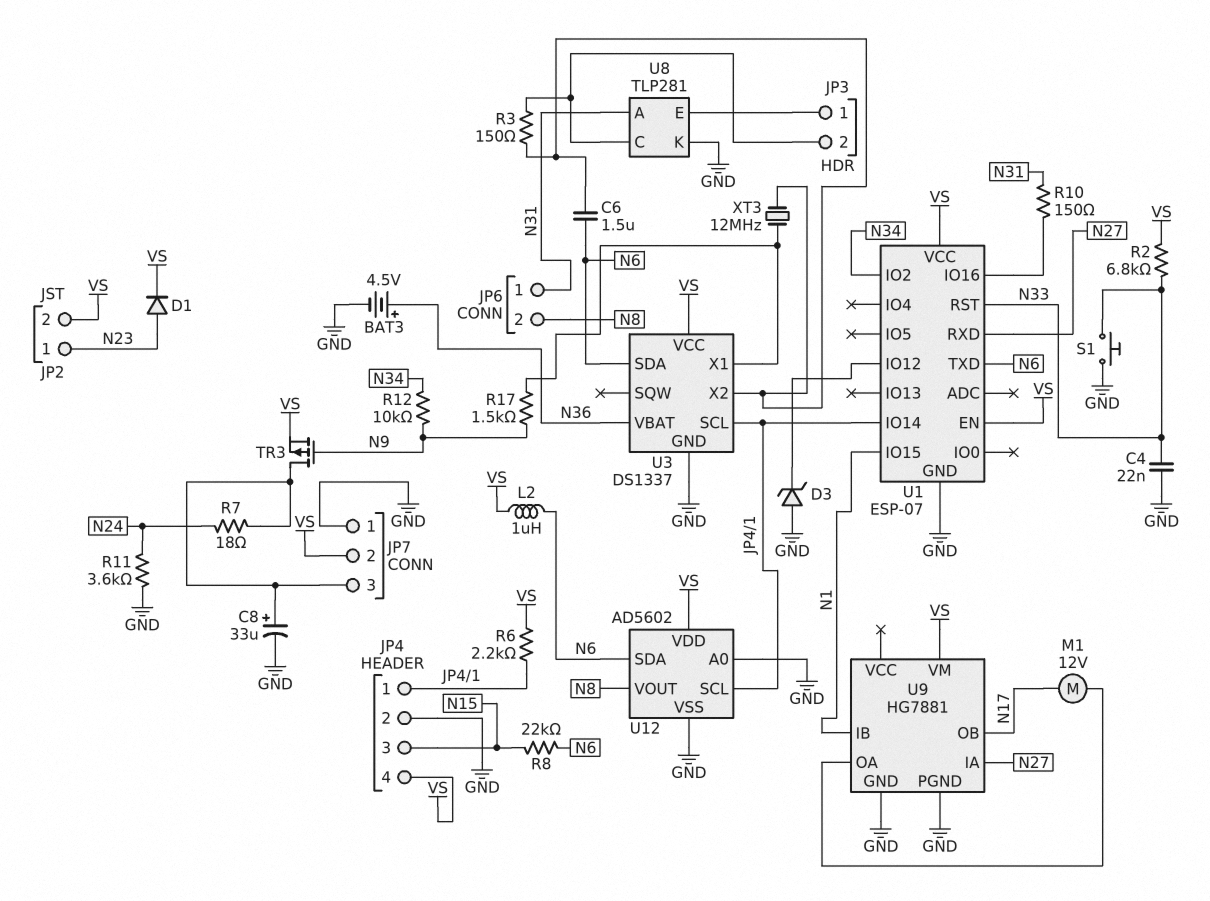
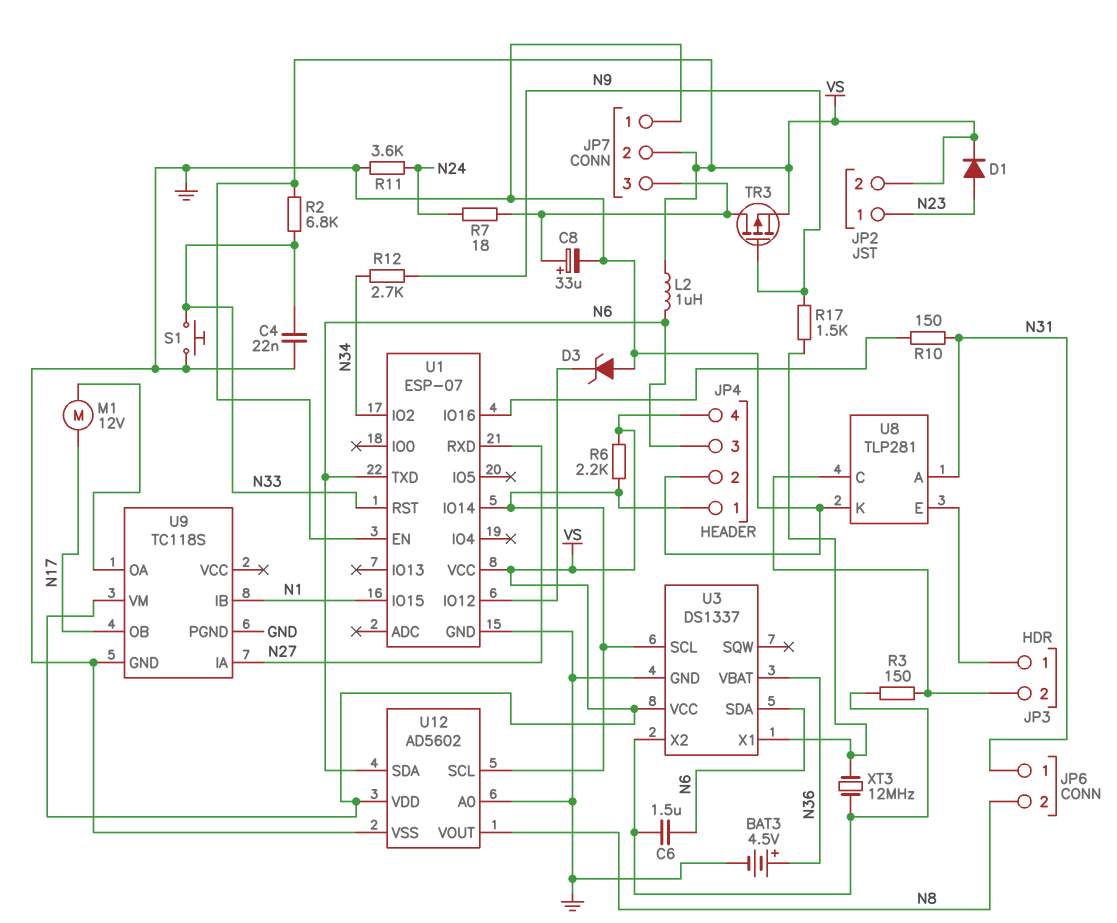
JP4 pin 3: N15 -> N6
R8: 22k (N6, N15) -> none
R12: 10k (N9, N34) -> 2.7k (N9, N34)
U9: HG7881 -> TC118S

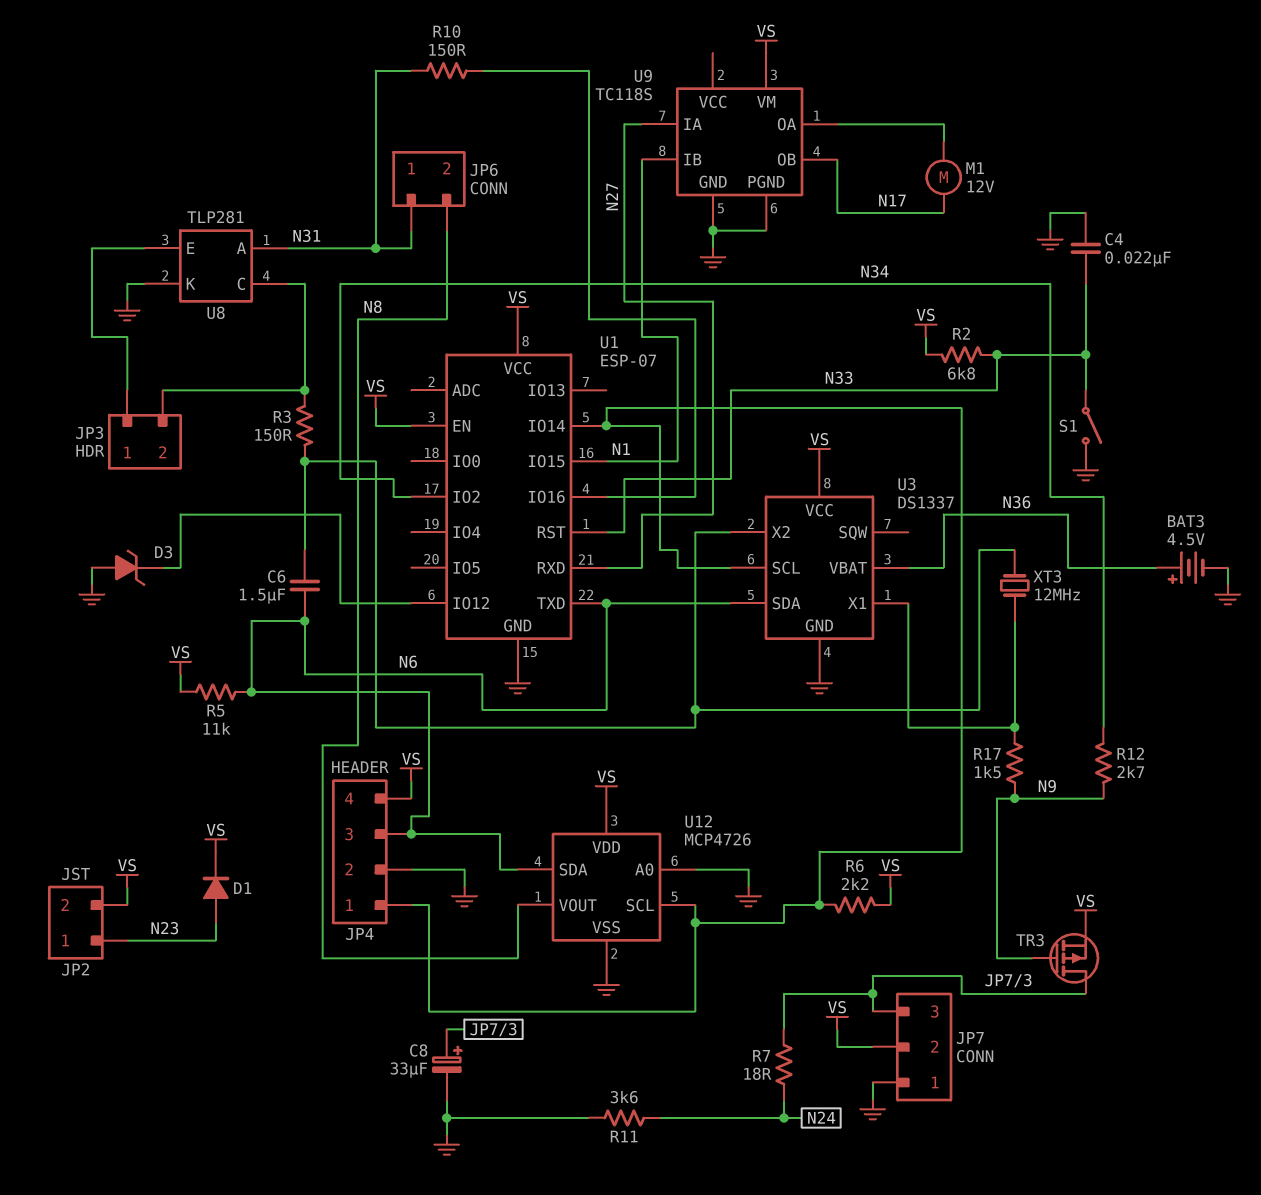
L2: 1uH (N6, VS) -> none
R5: none -> 11k (N6, VS)
S1: button (GND, N33) -> switch (GND, N33)
U12: AD5602 -> MCP4726

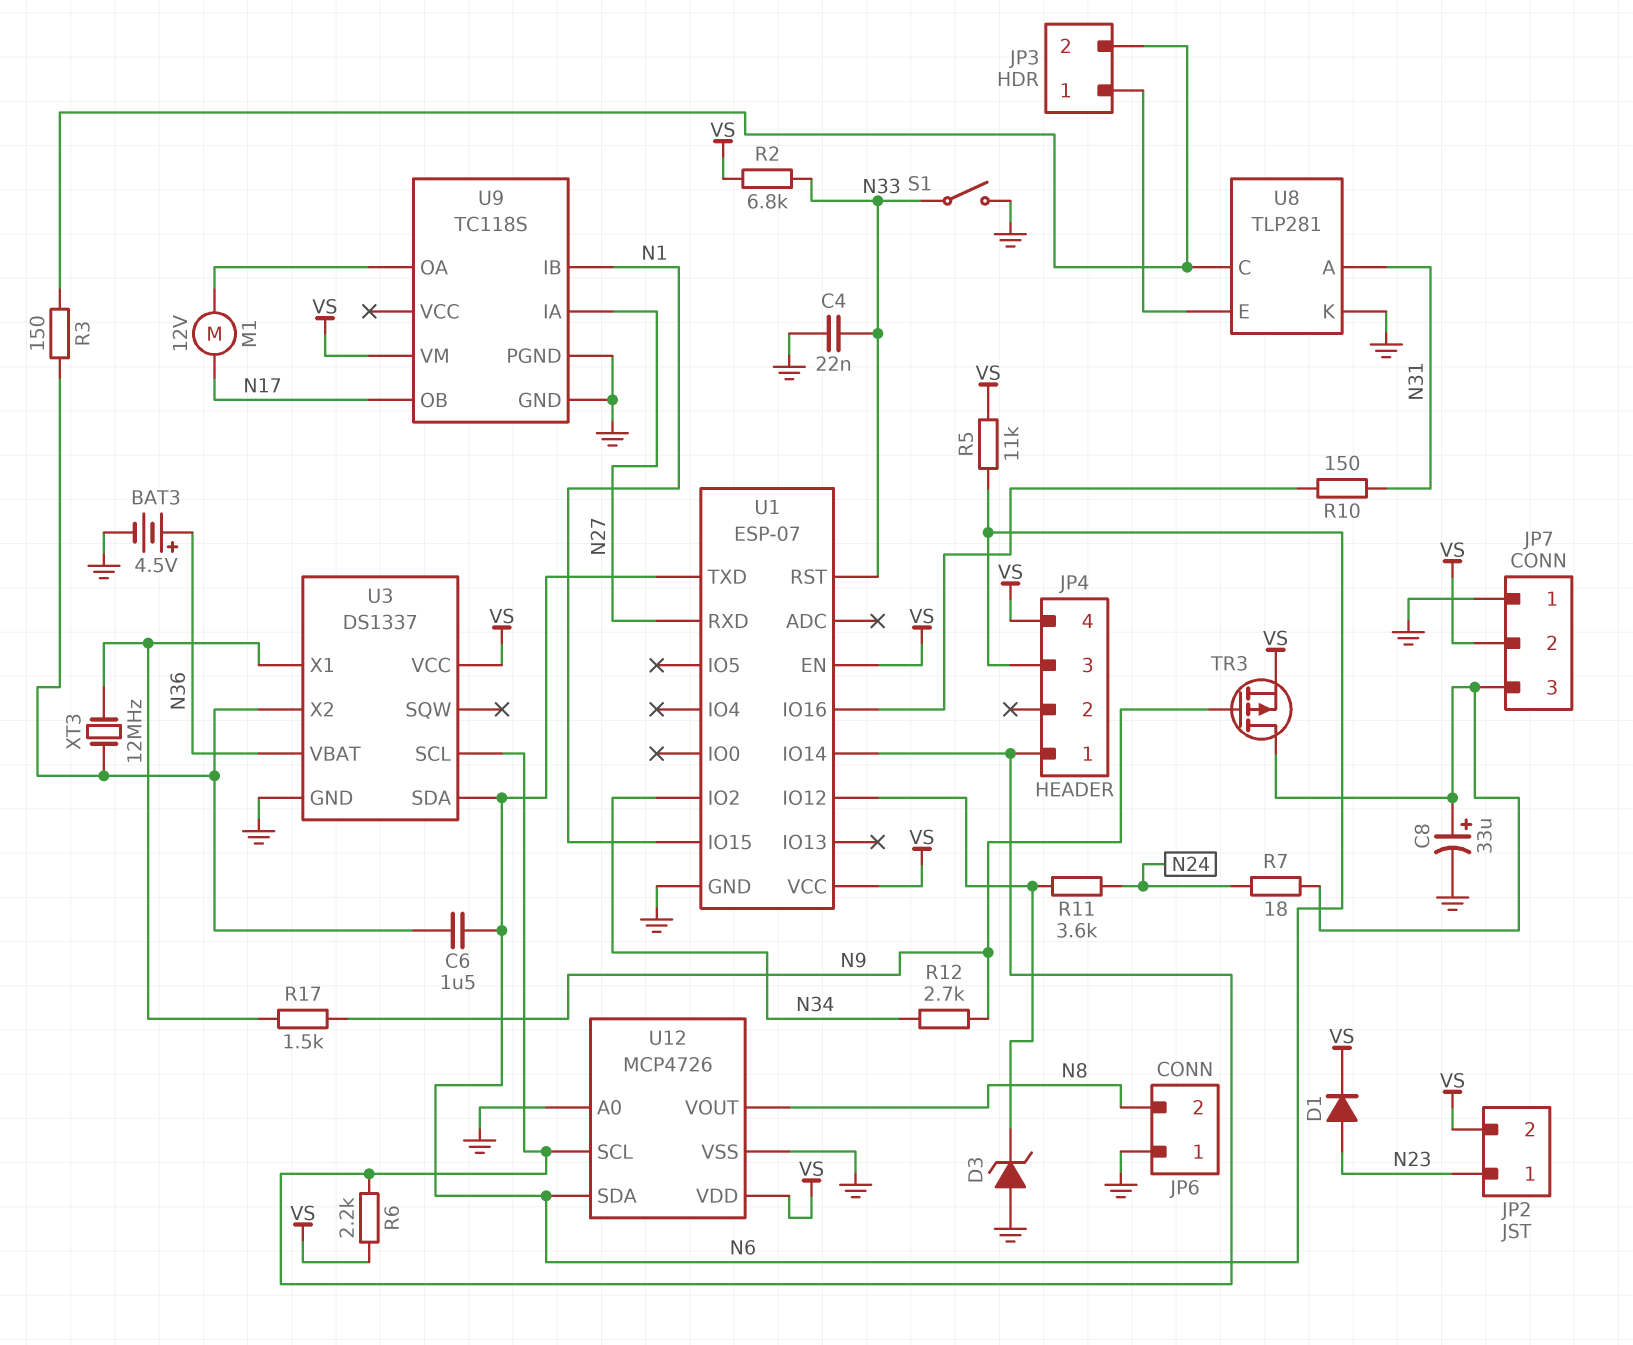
JP4 pin 2: GND -> none
JP6 pin 1: N31 -> GND
R11: 3.6k (GND, N24) -> 3.6k (N24, U1/IO12)

